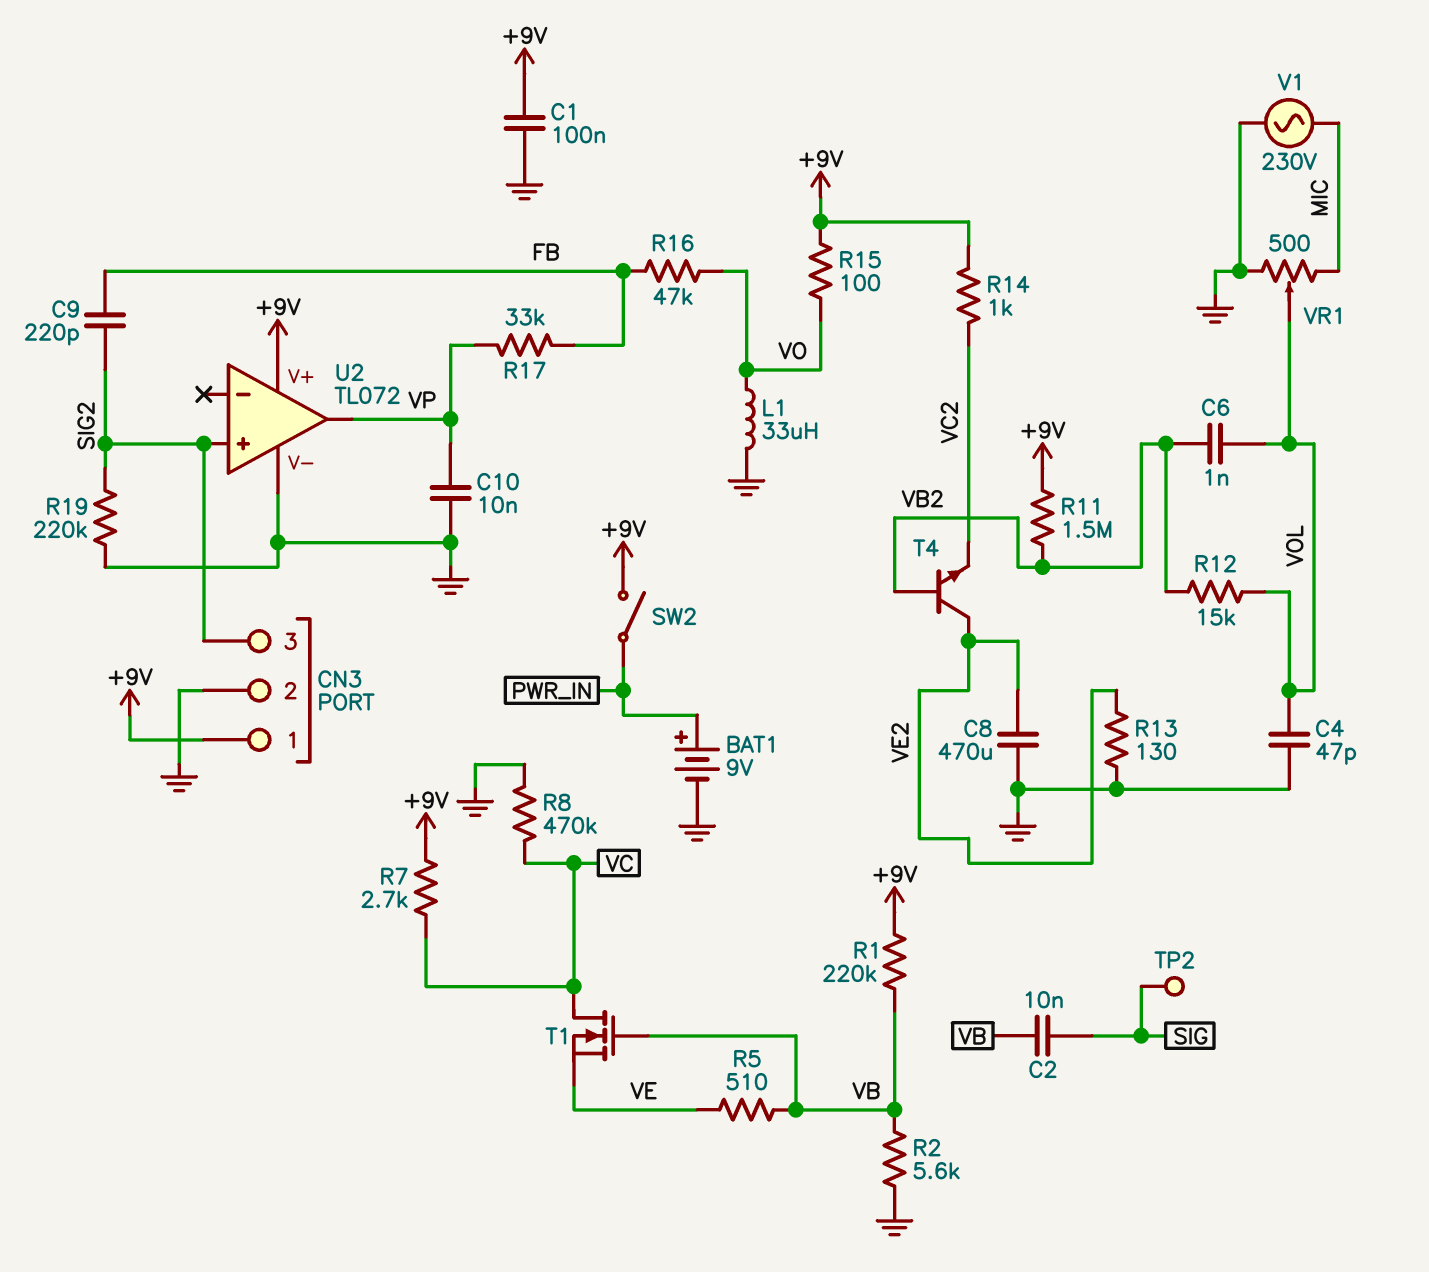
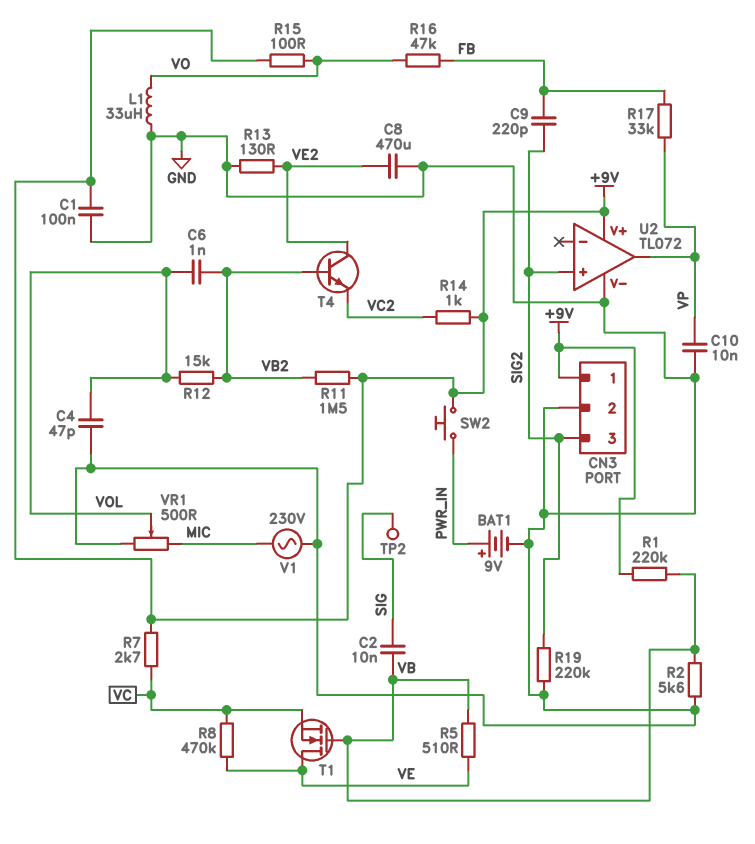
R8: 470k (GND, VC) -> 470k (VC, VE)
SW2: switch (+9V, PWR_IN) -> button (+9V, PWR_IN)
T1: NMOS (G VB, D VC, S VE) -> NMOS (G VB, D VE, S VC)

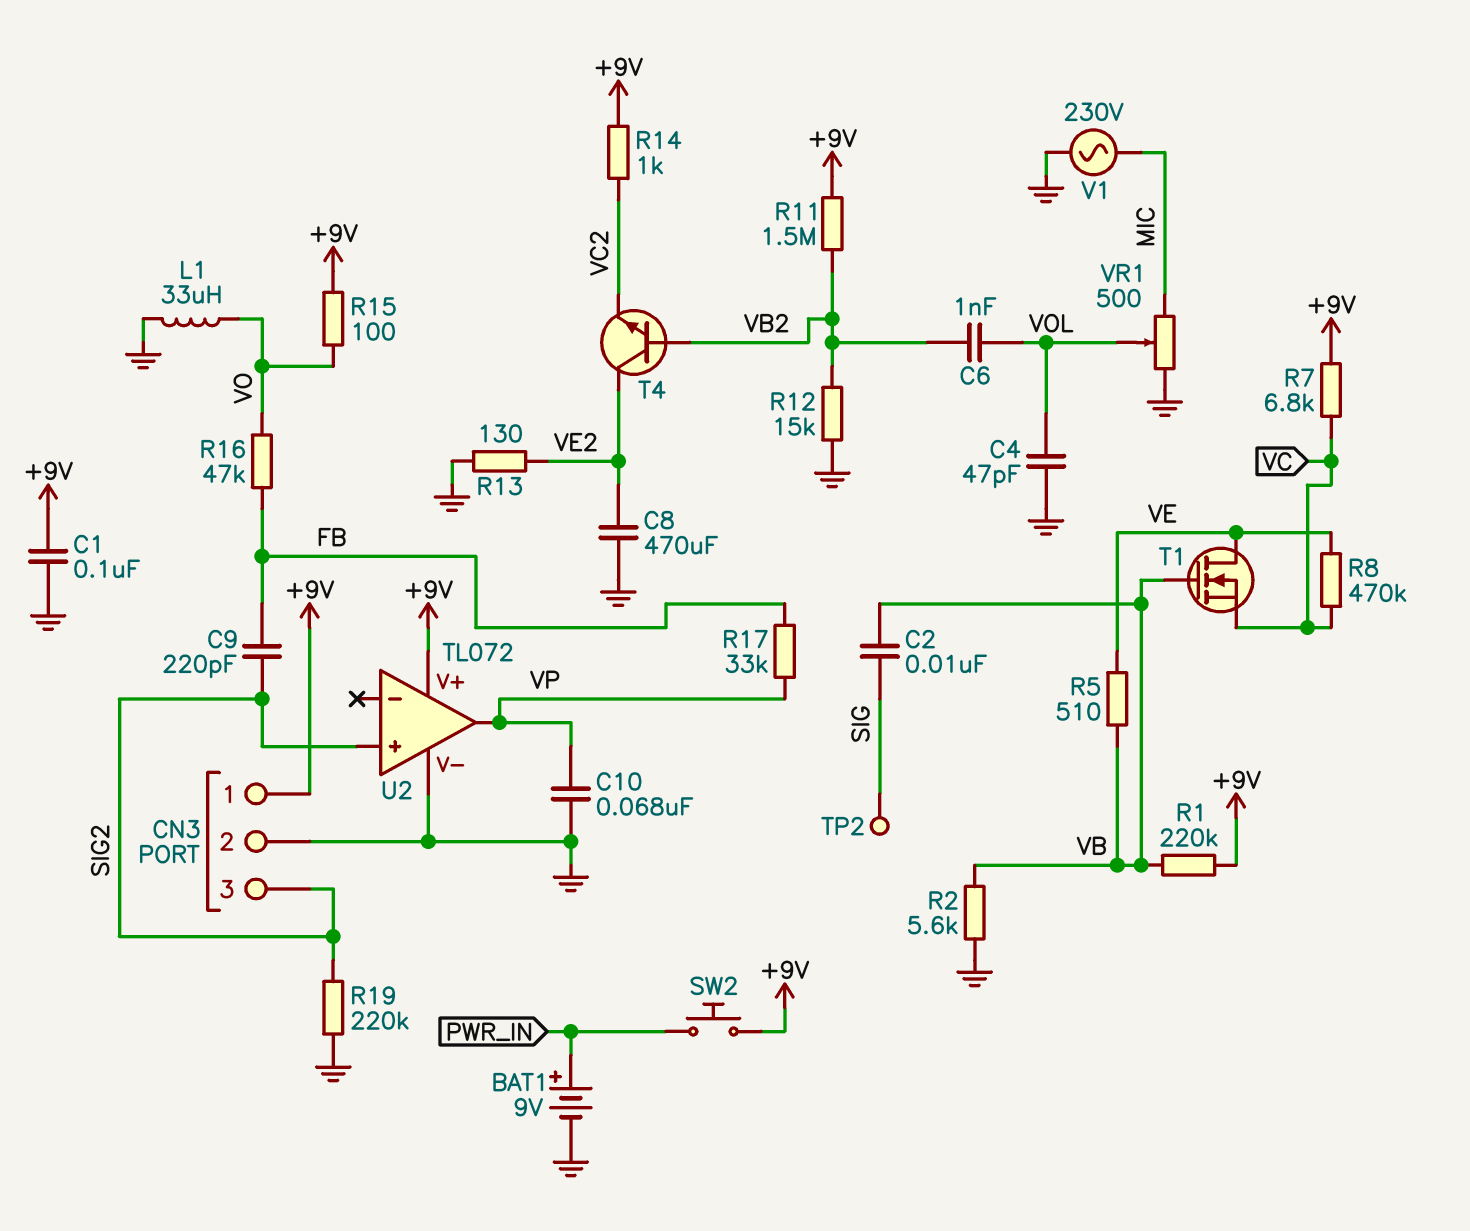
C10: 10nF (GND, VP) -> 68nF (GND, VP)
R7: 2.7k (+9V, VC) -> 6.8k (+9V, VC)
R12: 15k (VB2, VOL) -> 15k (GND, VB2)

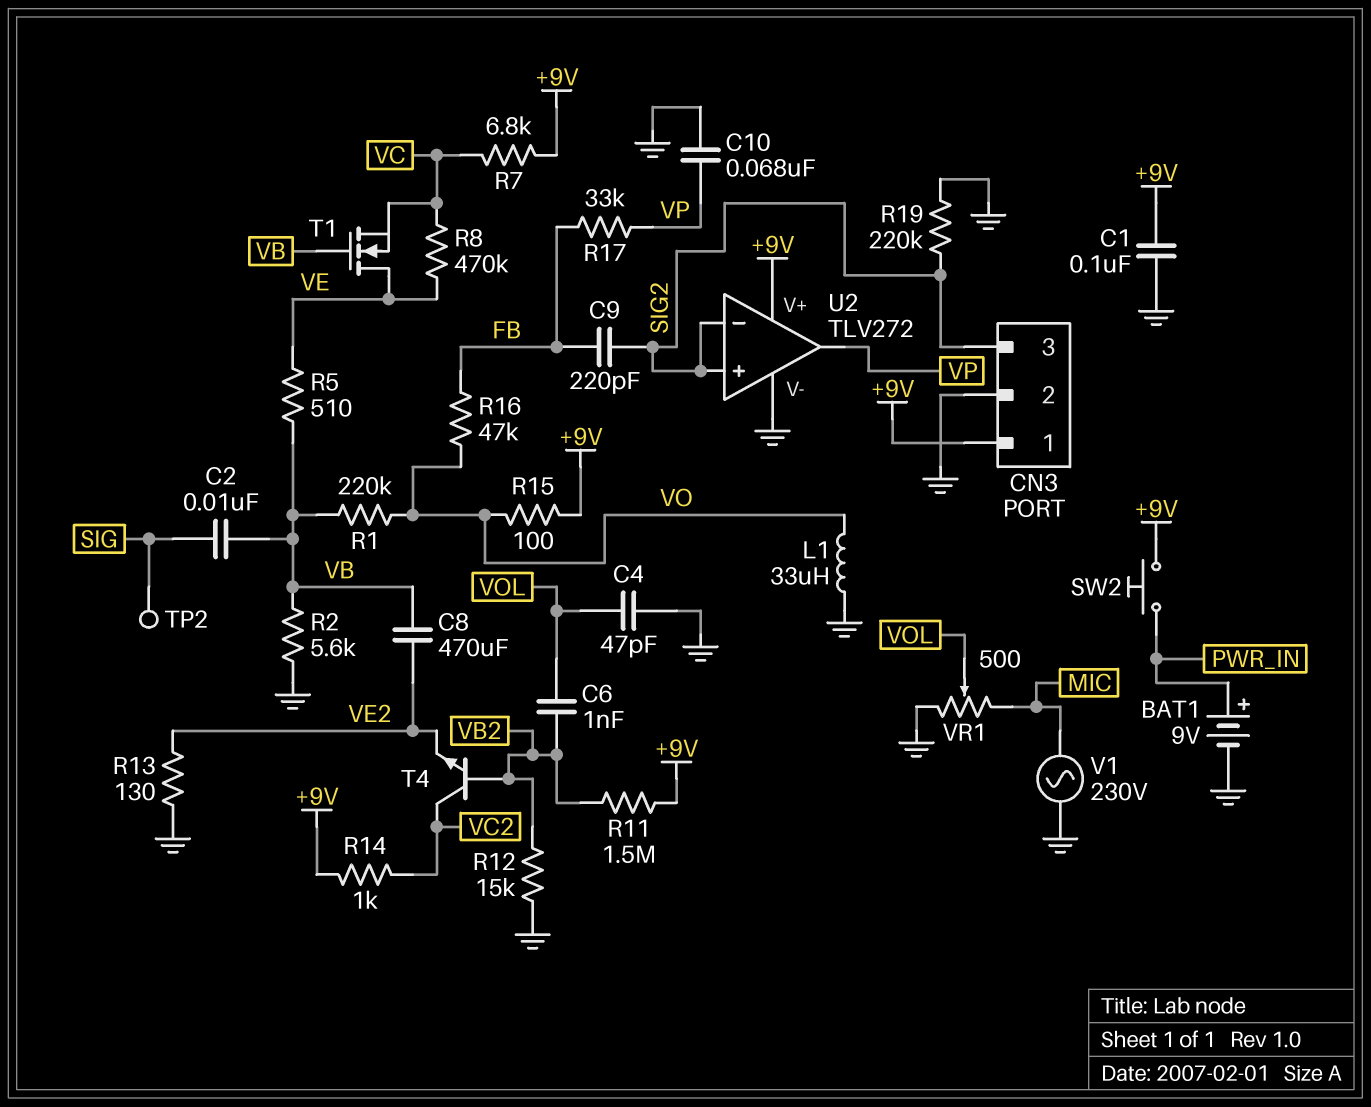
C8: 470uF (GND, VE2) -> 470uF (VB, VE2)
R1: 220k (+9V, VB) -> 220k (VB, VO)
T4: NPN (B VB2, C VE2, E VC2) -> NPN (B VB2, C VC2, E VE2)
U2: TL072 -> TLV272
U2 pin in-: none -> SIG2

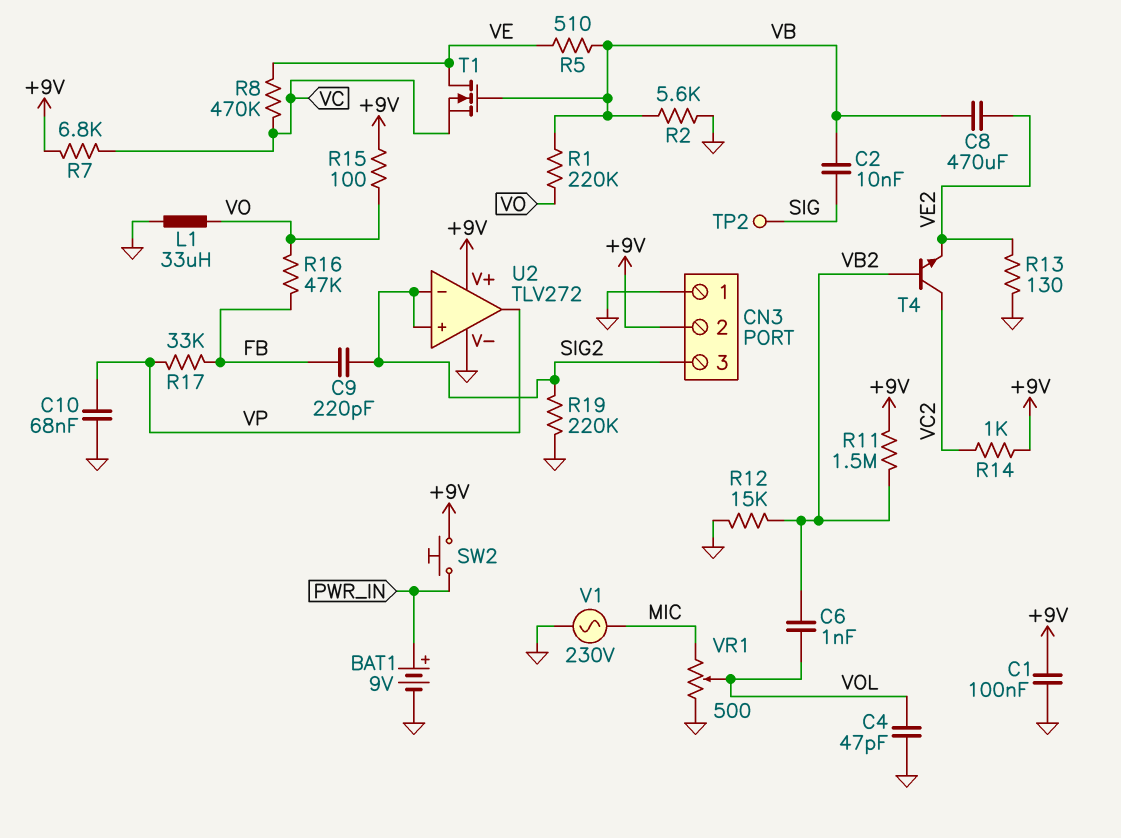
CN3 pin 1: +9V -> GND
CN3 pin 2: GND -> +9V

